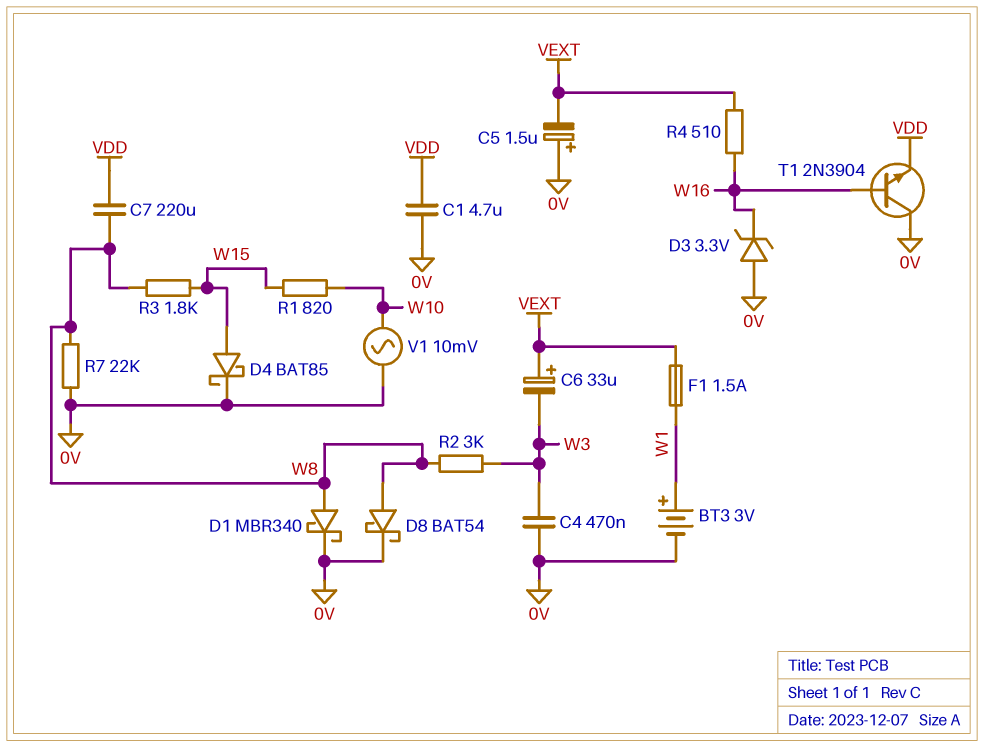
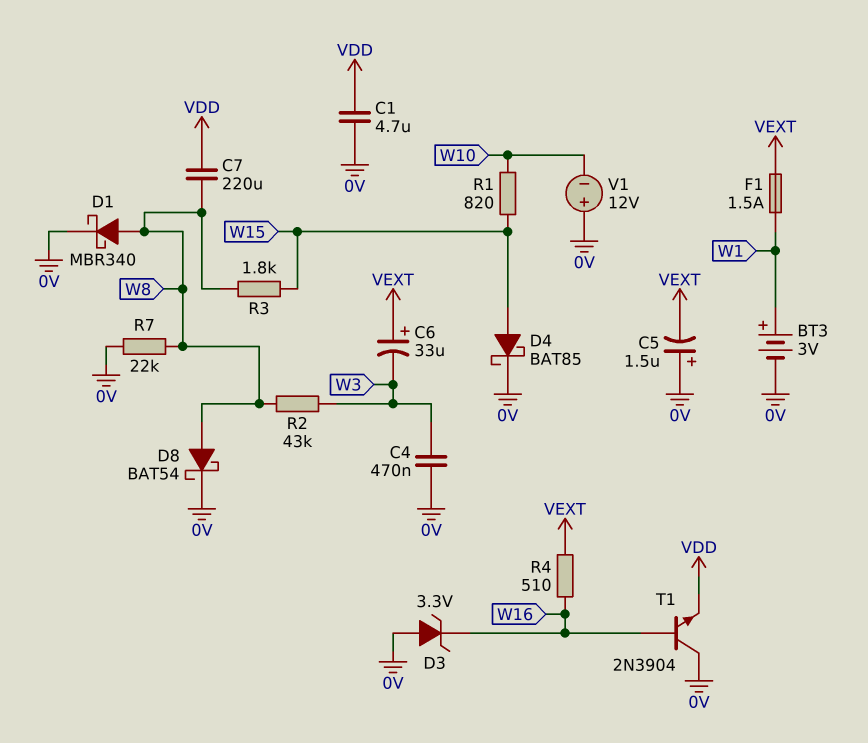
R2: 3k (W3, W8) -> 43k (W3, W8)
V1: AC 10mV (0V, W10) -> 12V (plus 0V, minus W10)

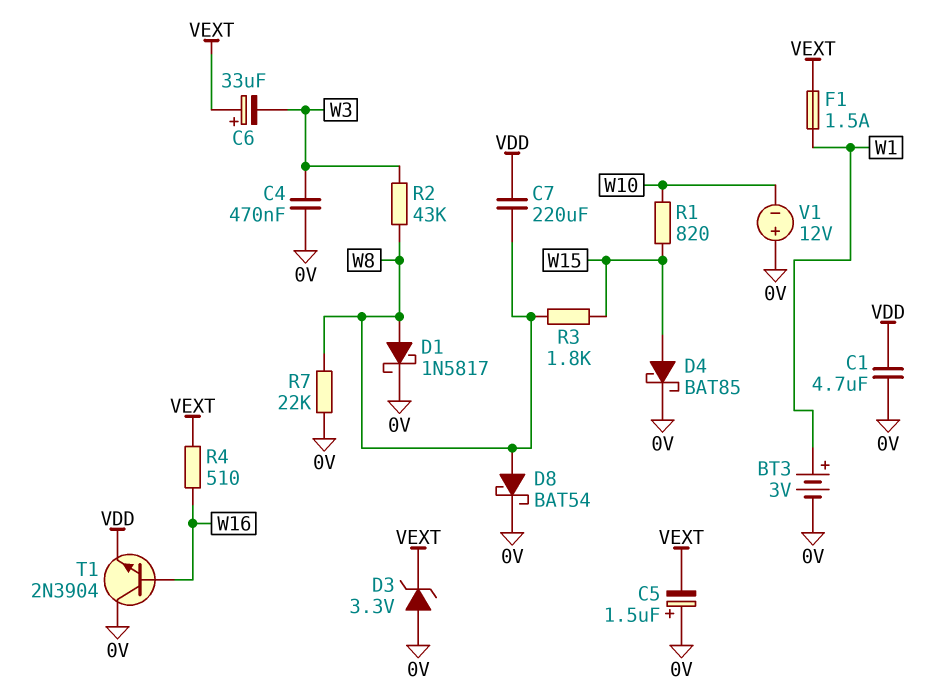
D1: schottky MBR340 (A W8, K 0V) -> schottky 1N5817 (A W8, K 0V)
D3: zener 3.3V (A 0V, K W16) -> zener 3.3V (A 0V, K VEXT)

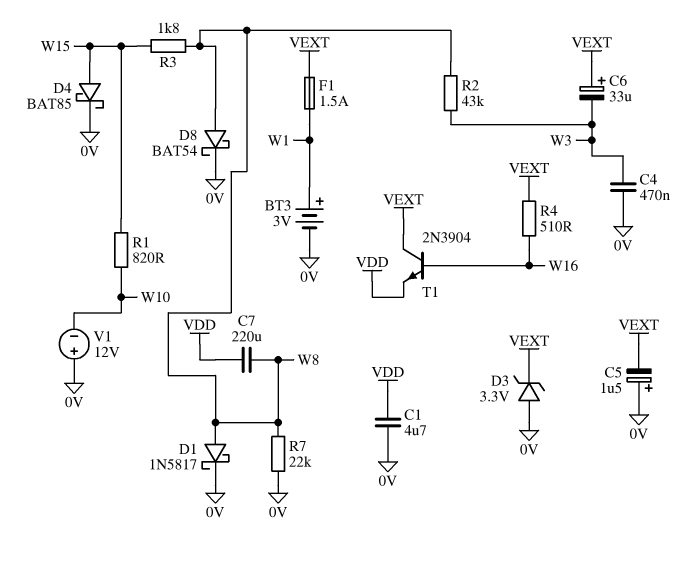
T1: NPN 2N3904 (B W16, C 0V, E VDD) -> NPN 2N3904 (B W16, C VEXT, E VDD)

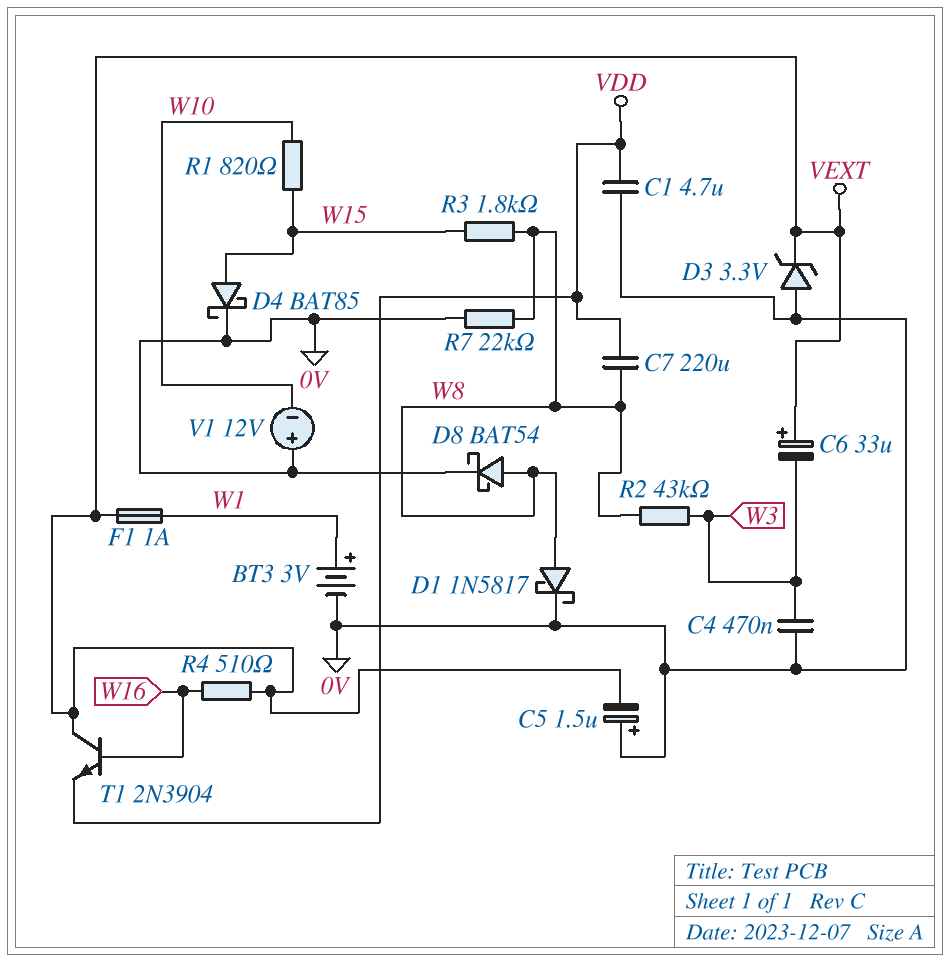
F1: 1.5A (VEXT, W1) -> 1A (VEXT, W1)

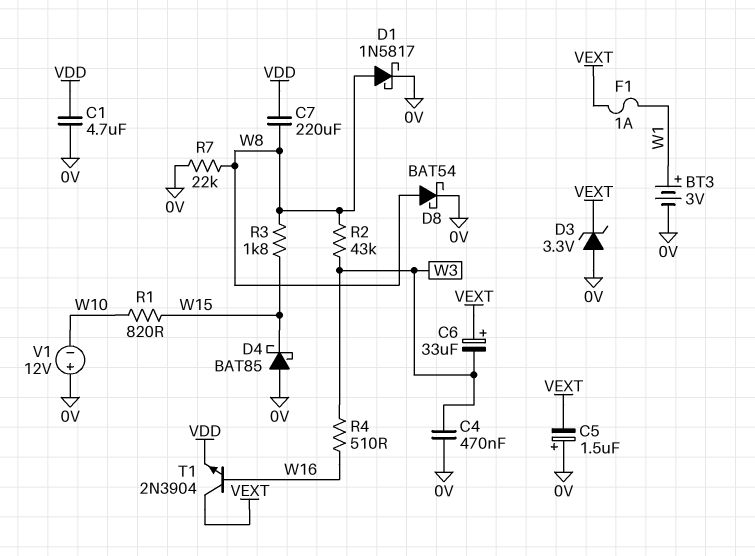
D4: schottky BAT85 (A W15, K 0V) -> schottky BAT85 (A 0V, K W15)
R4: 510 (VEXT, W16) -> 510 (W3, W16)

